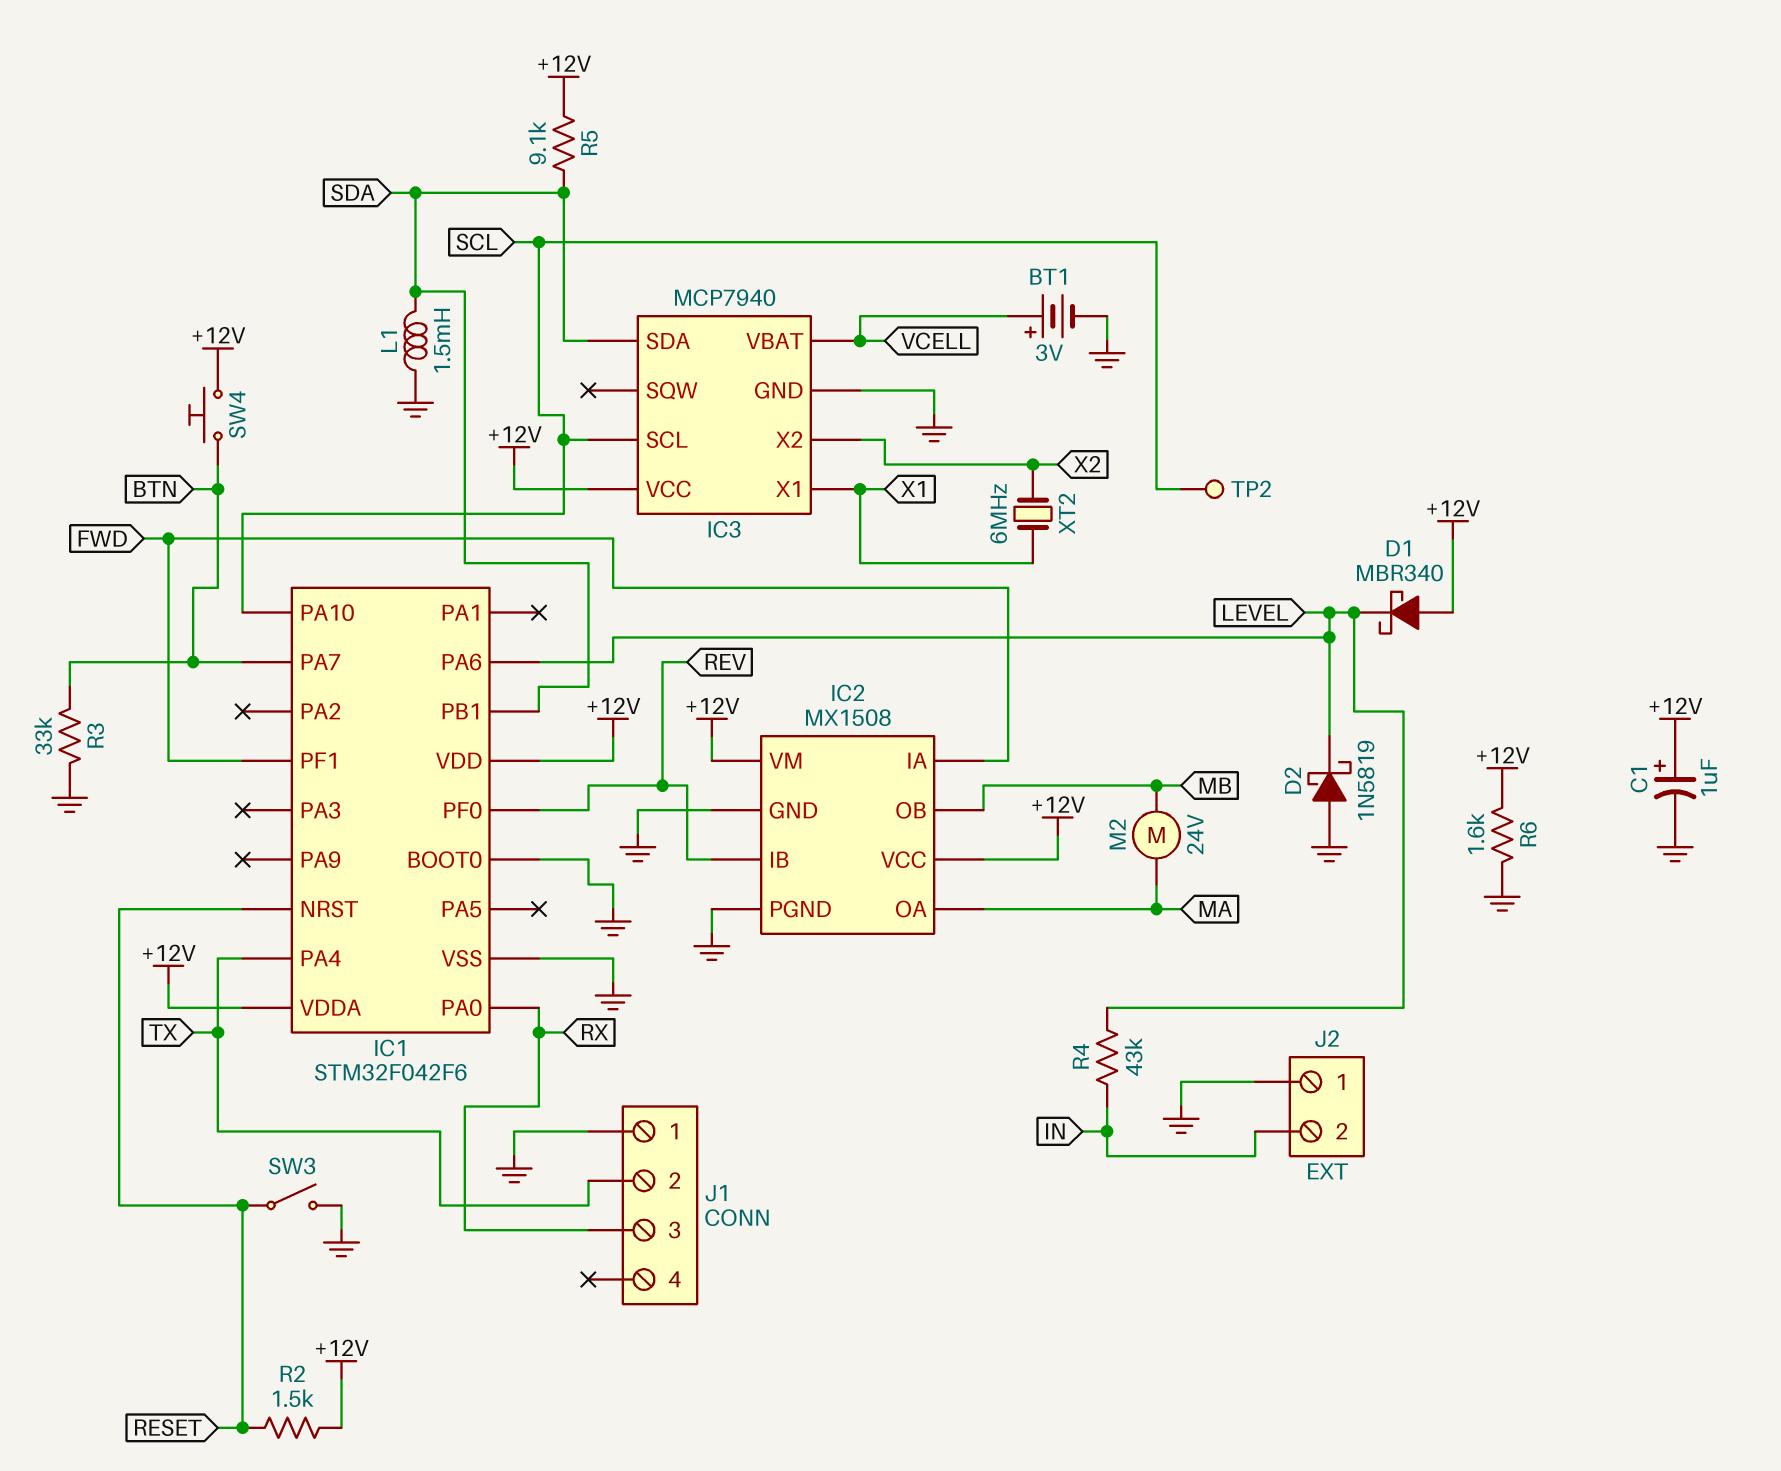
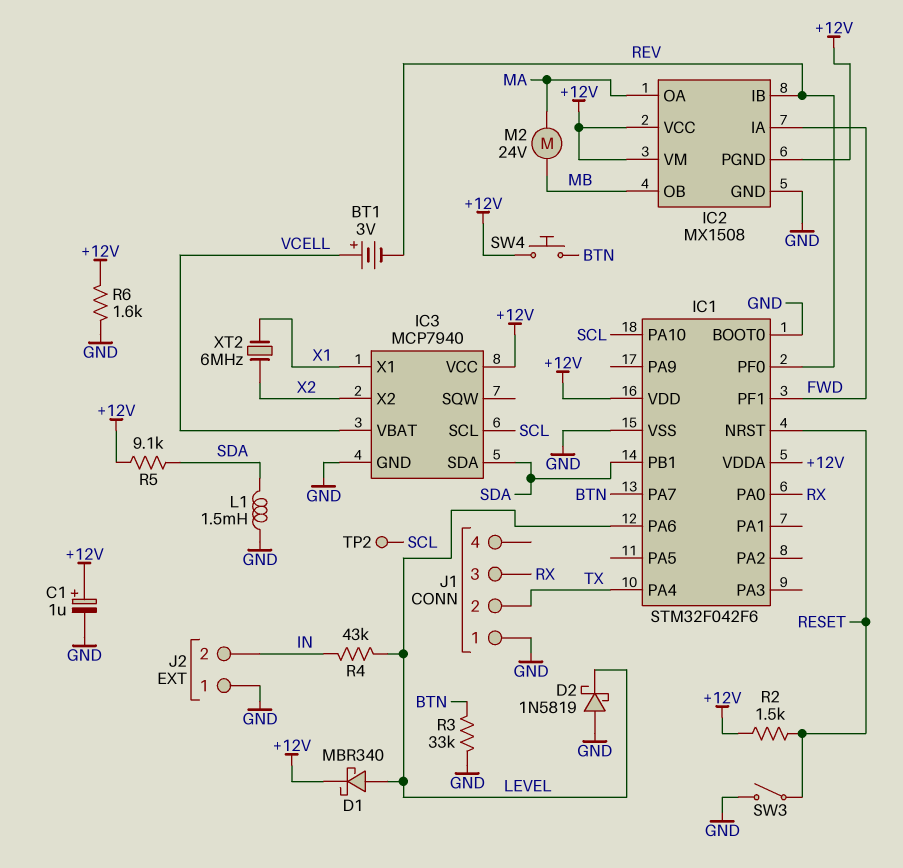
BT1: 3V (plus VCELL, minus GND) -> 3V (plus VCELL, minus REV)
D1: schottky MBR340 (A +12V, K LEVEL) -> schottky MBR340 (A LEVEL, K +12V)
IC2 pin PGND: GND -> +12V

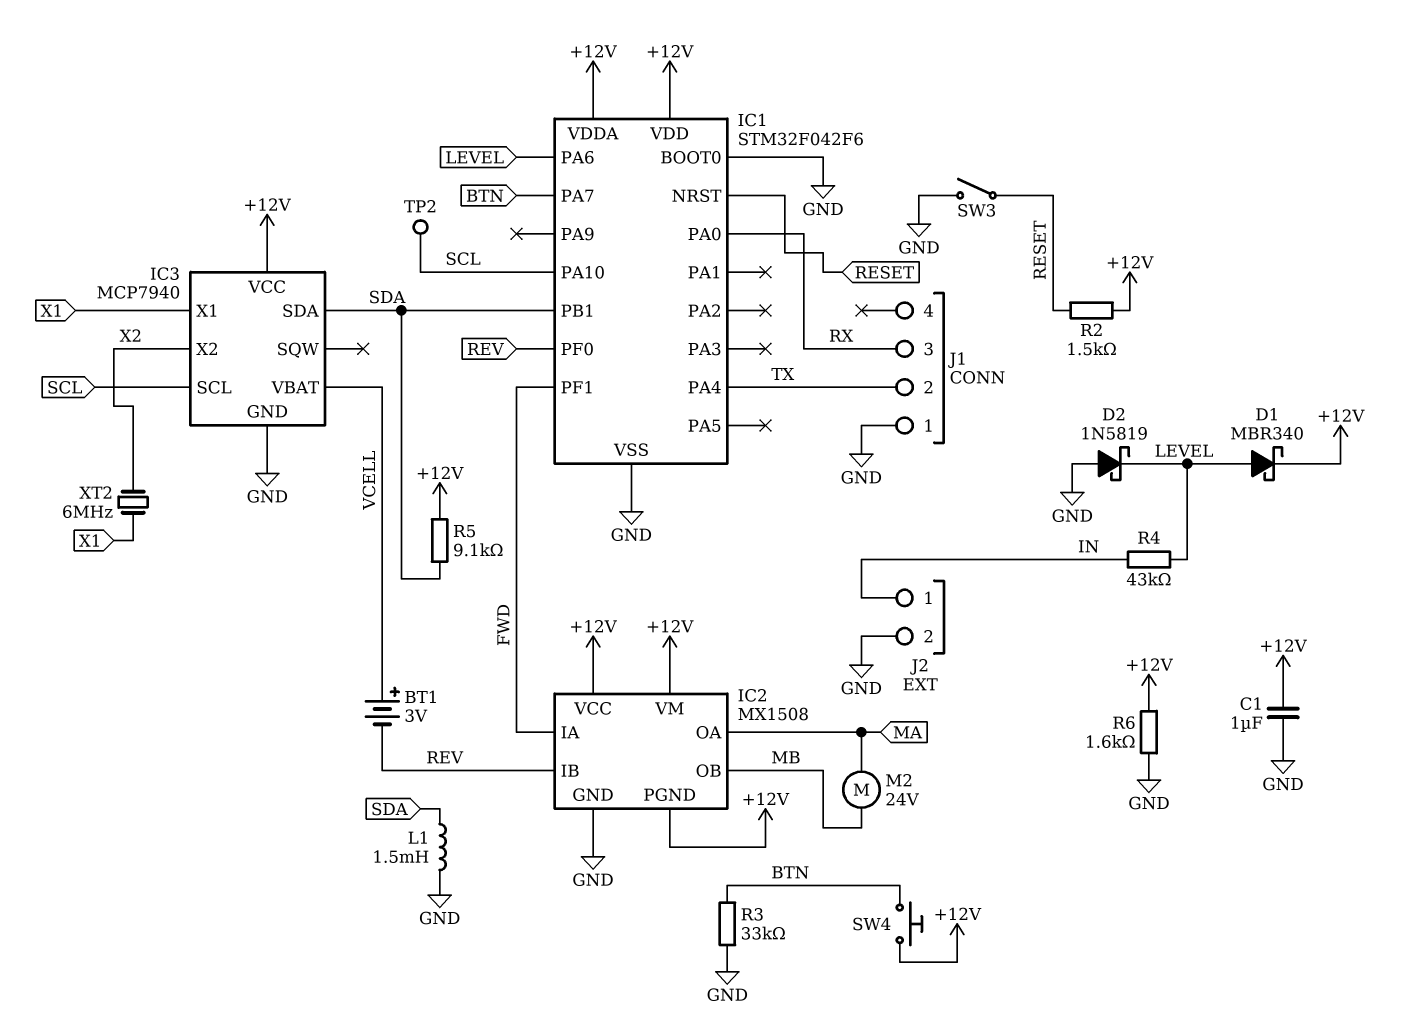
C1: 1uF (plus +12V, minus GND) -> 1uF (+12V, GND)
J2 pin 1: GND -> IN
J2 pin 2: IN -> GND

